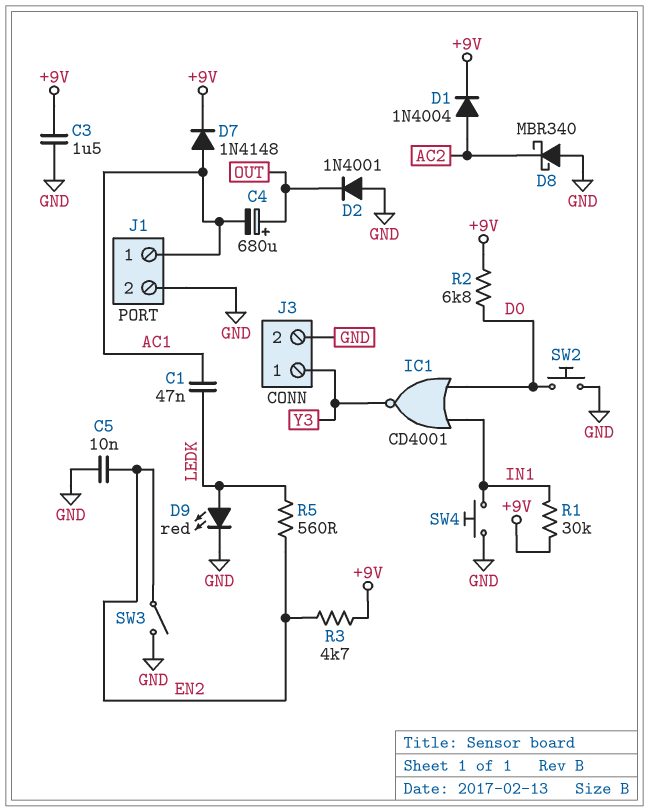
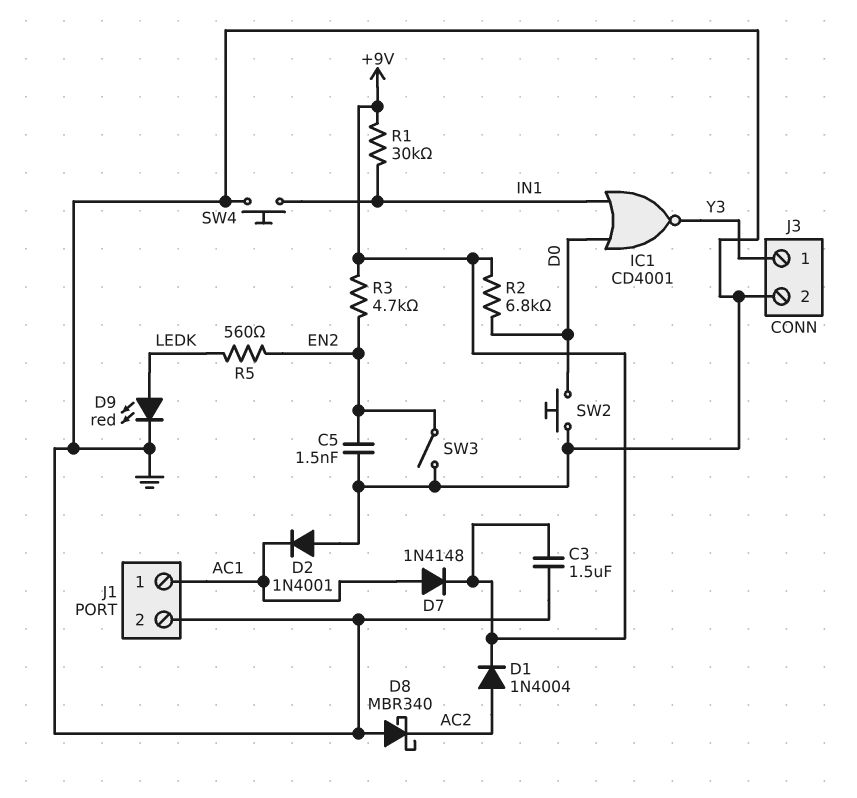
C1: 47nF (AC1, LEDK) -> none
C4: 680uF (plus OUT, minus AC1) -> none
C5: 10nF (EN2, GND) -> 1.5nF (EN2, GND)
D2: diode 1N4001 (A GND, K OUT) -> diode 1N4001 (A GND, K AC1)

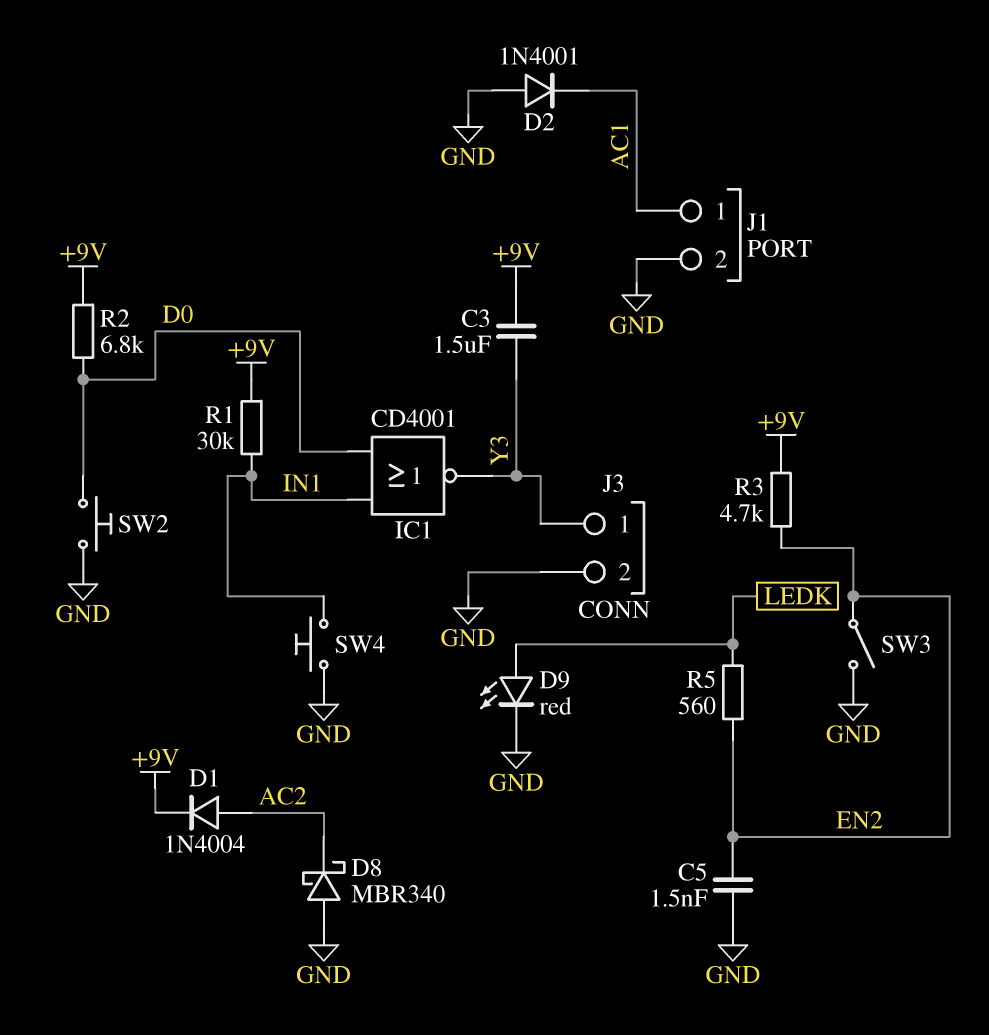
C3: 1.5uF (+9V, GND) -> 1.5uF (+9V, Y3)
D7: diode 1N4148 (A AC1, K +9V) -> none

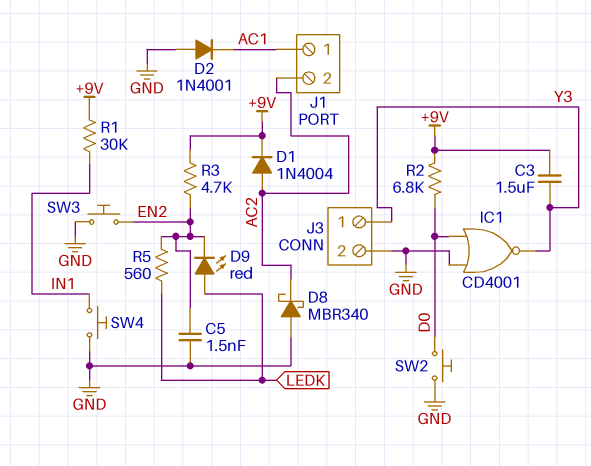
D9: LED red (A LEDK, K GND) -> LED red (A LEDK, K EN2)
IC1: NOR CD4001 (in D0, in IN1, out Y3) -> NOR CD4001 (in D0, in GND, out Y3)
J1 pin 2: GND -> AC2
SW3: switch (EN2, GND) -> button (EN2, GND)

